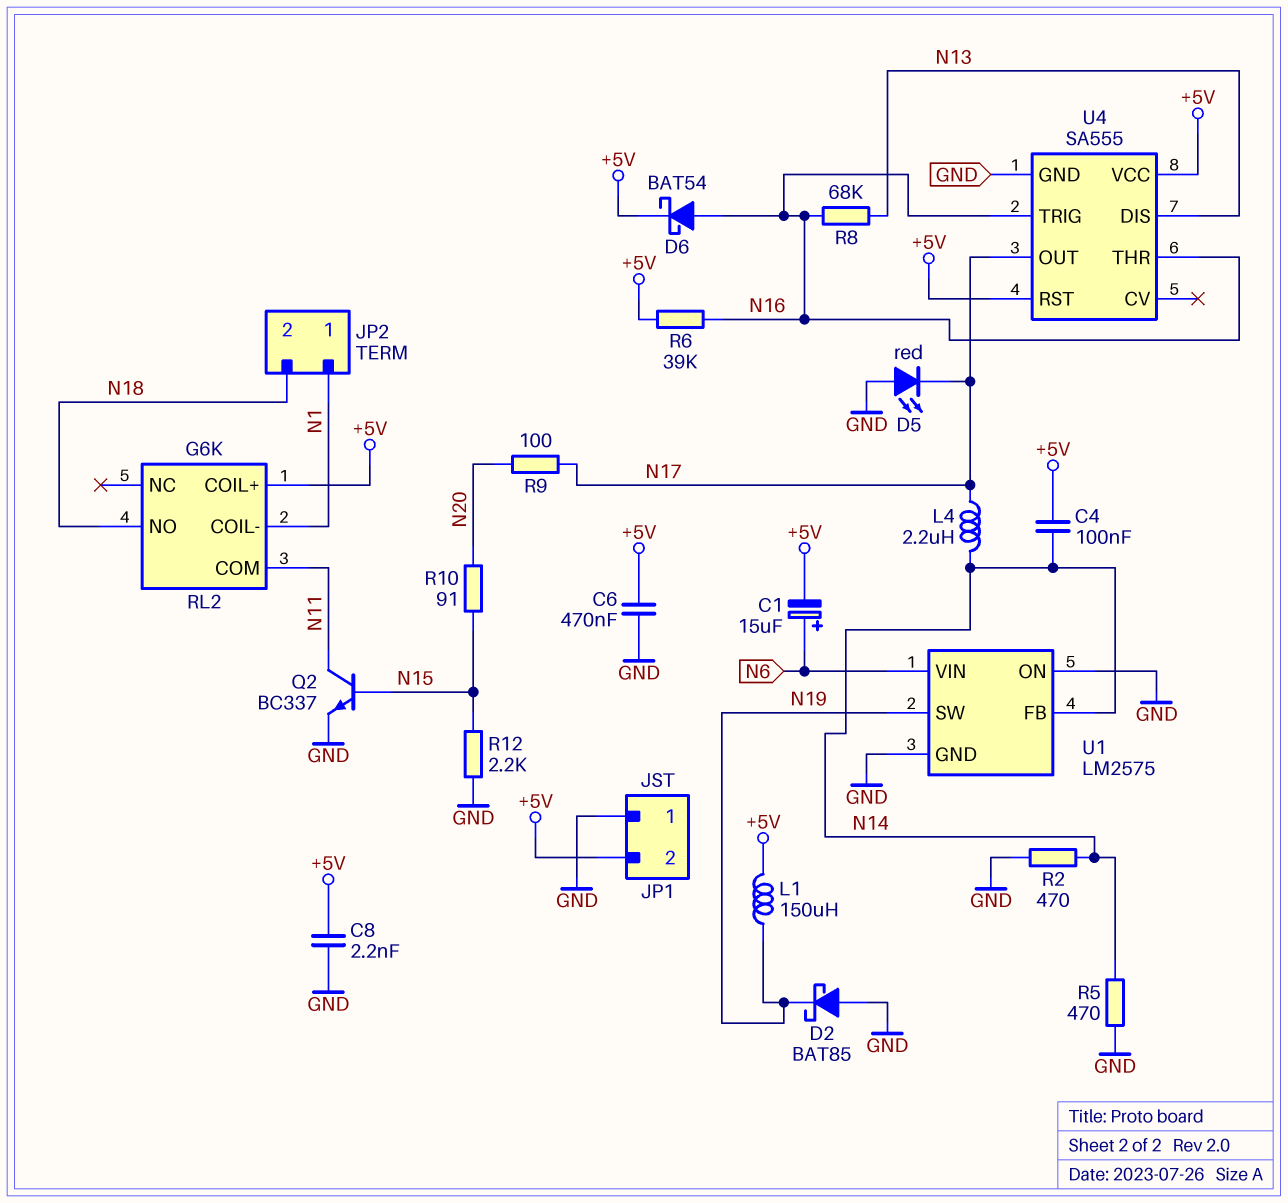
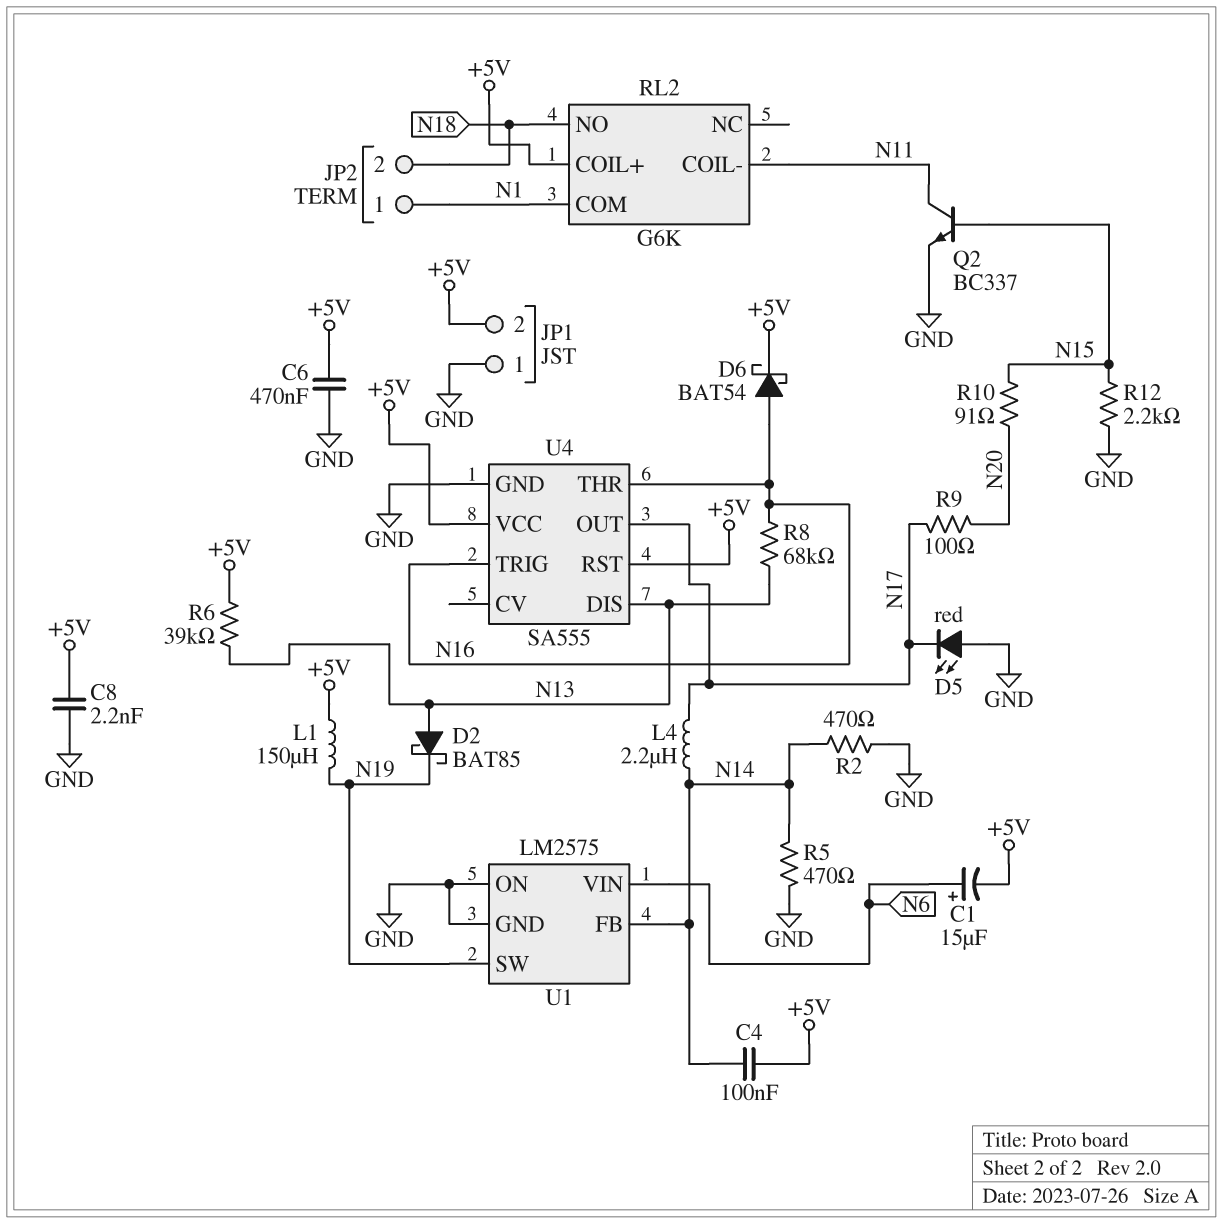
D2: schottky BAT85 (A GND, K N19) -> schottky BAT85 (A N13, K N19)
R6: 39k (+5V, N16) -> 39k (+5V, N13)
RL2 pin COIL-: N1 -> N11
RL2 pin COM: N11 -> N1

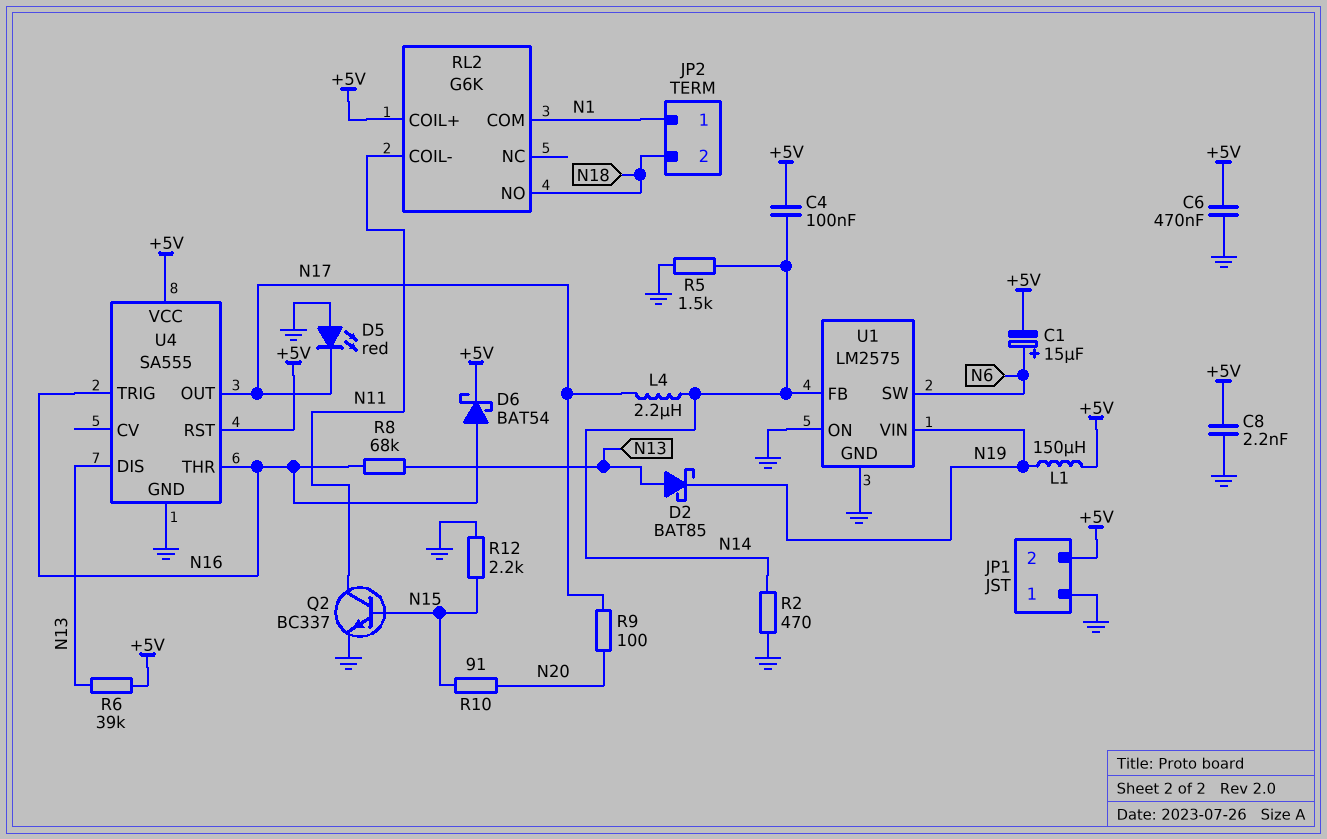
R5: 470 (GND, N14) -> 1.5k (GND, N14)
U1 pin SW: N19 -> N6
U1 pin VIN: N6 -> N19

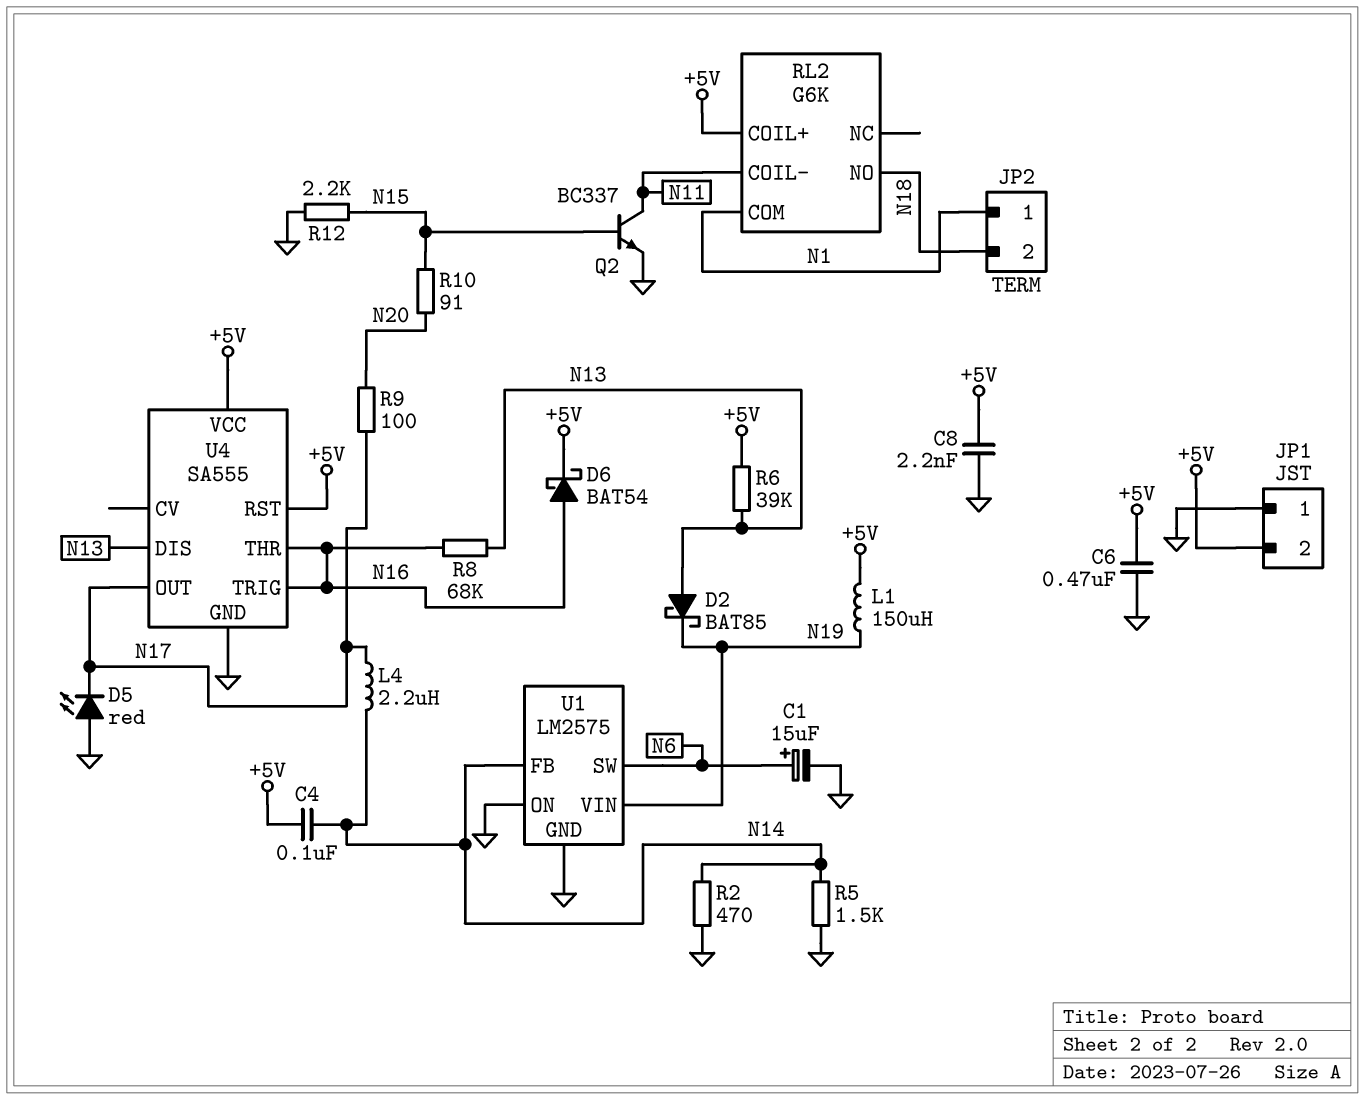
C1: 15uF (plus N6, minus +5V) -> 15uF (plus N6, minus GND)

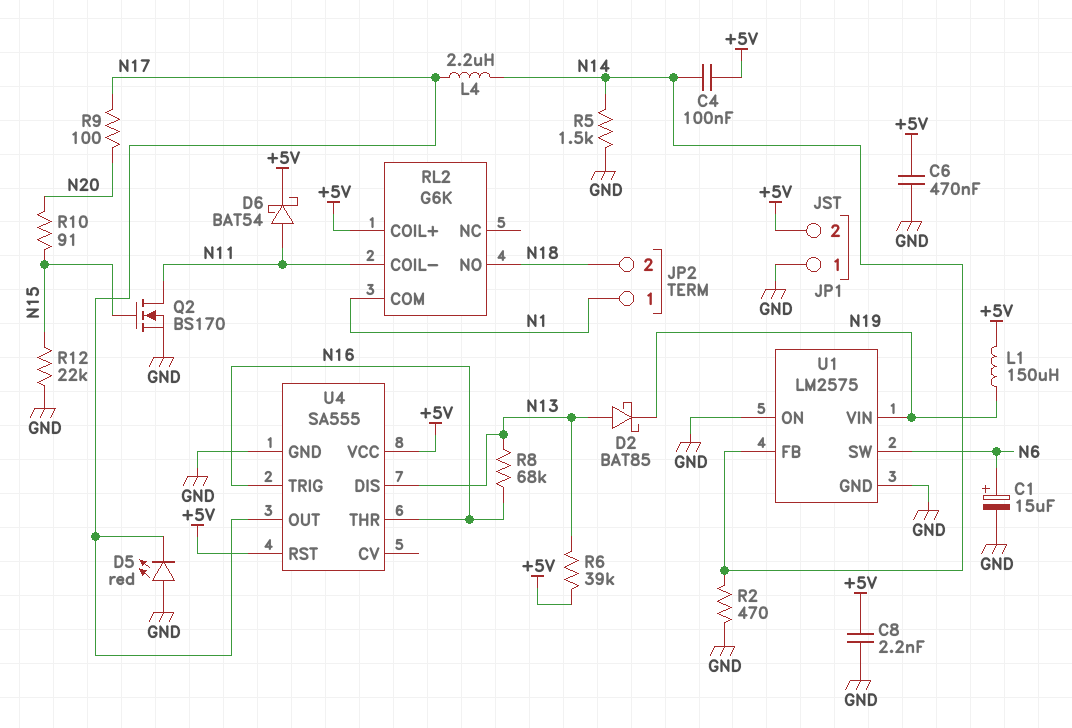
D6: schottky BAT54 (A N16, K +5V) -> schottky BAT54 (A N11, K +5V)
Q2: NPN BC337 (B N15, C N11, E GND) -> NMOS BS170 (G N15, D N11, S GND)
R12: 2.2k (GND, N15) -> 22k (GND, N15)

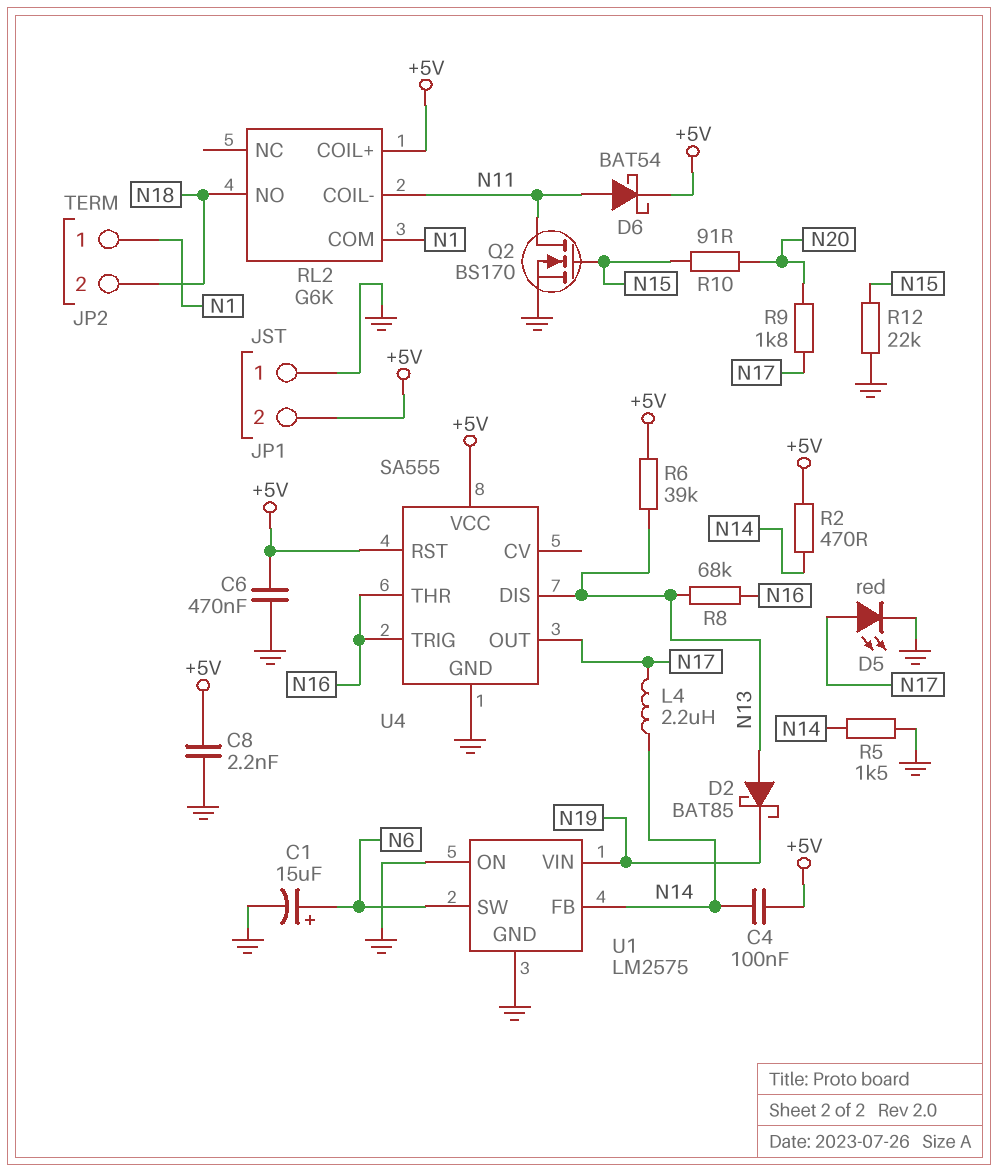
D5: LED red (A GND, K N17) -> LED red (A N17, K GND)
L1: 150uH (+5V, N19) -> none
R2: 470 (GND, N14) -> 470 (+5V, N14)
R9: 100 (N17, N20) -> 1.8k (N17, N20)

